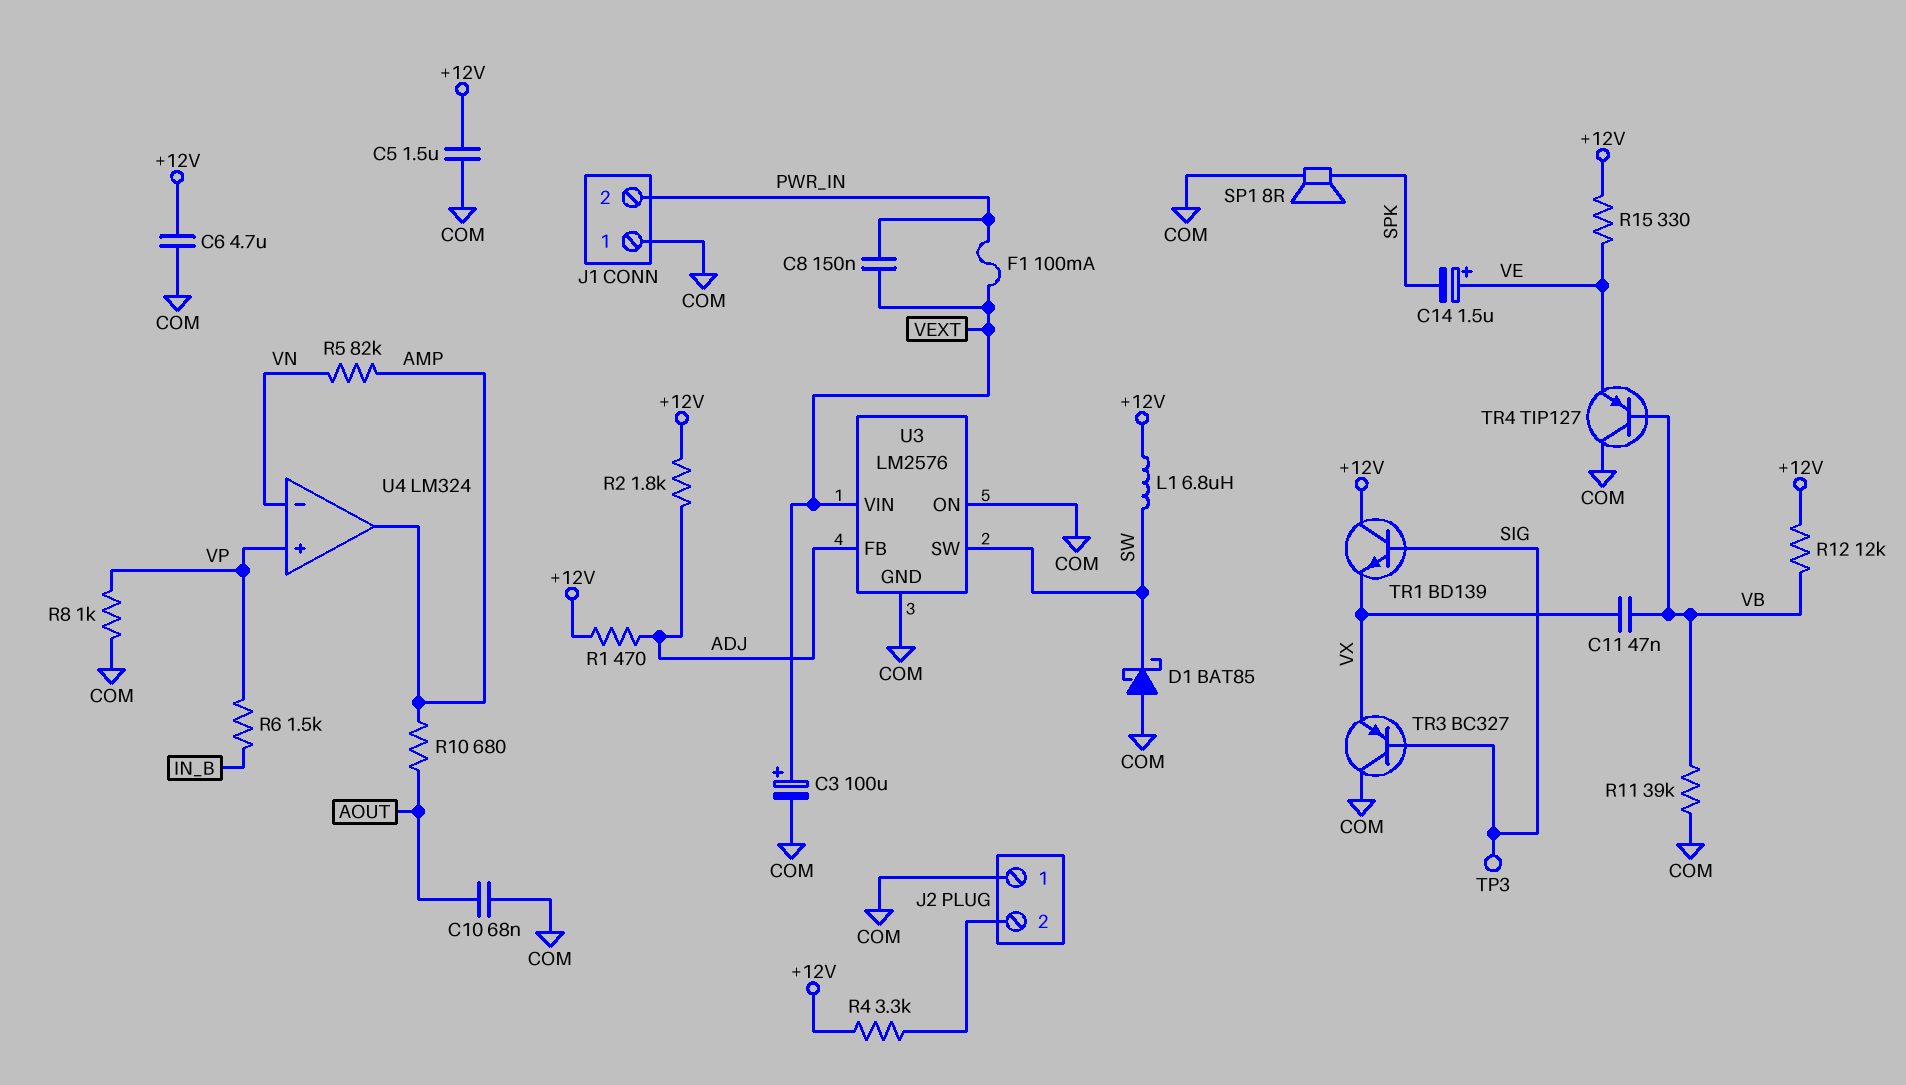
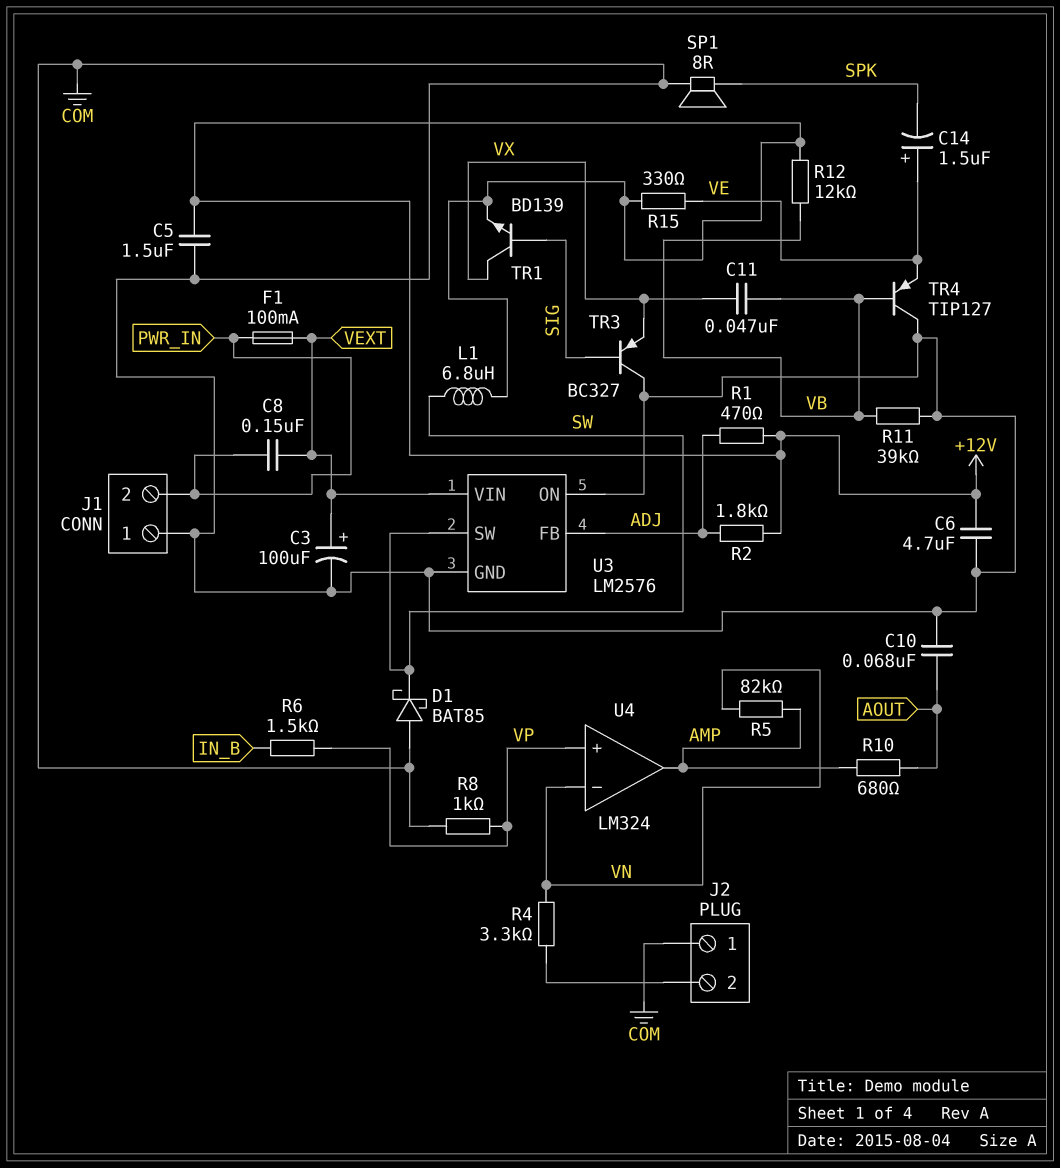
R4: 3.3k (+12V, J2/2) -> 3.3k (J2/2, VN)
TP3: test point (SIG) -> none
TR1: NPN BD139 (B SIG, C +12V, E VX) -> NPN BD139 (B SIG, C VX, E +12V)

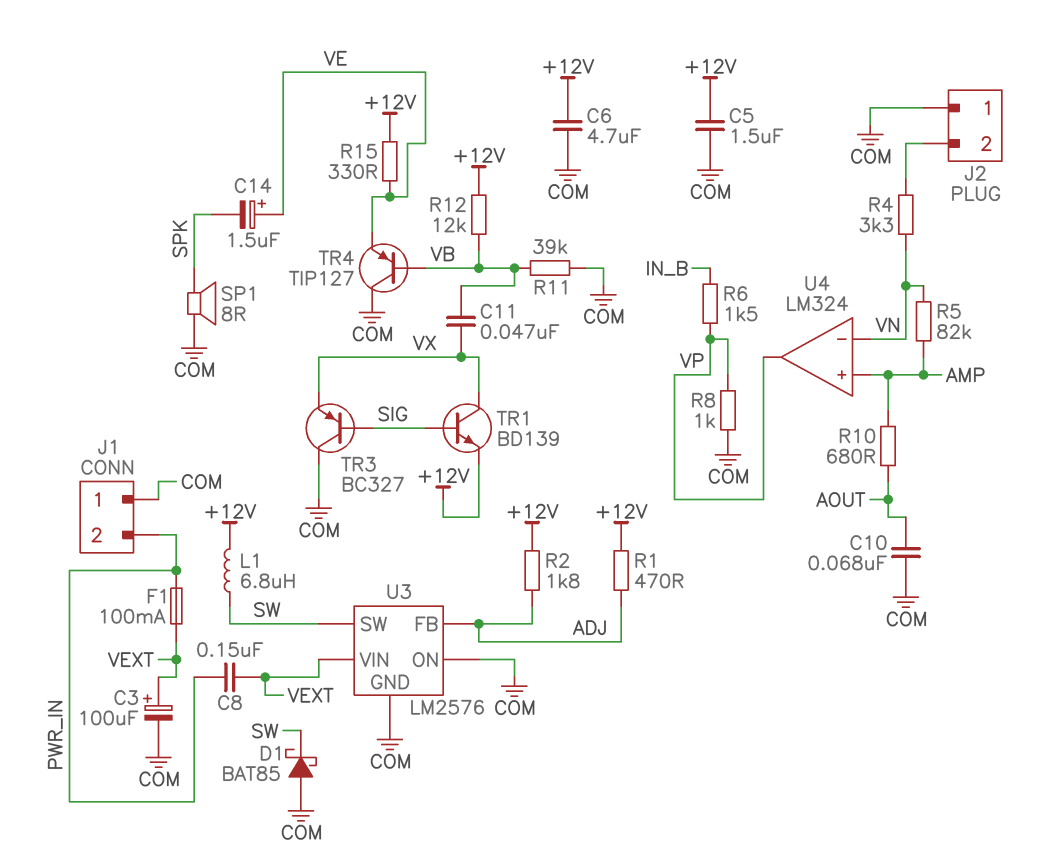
U4 pin in+: VP -> AMP
U4 pin out: AMP -> VP

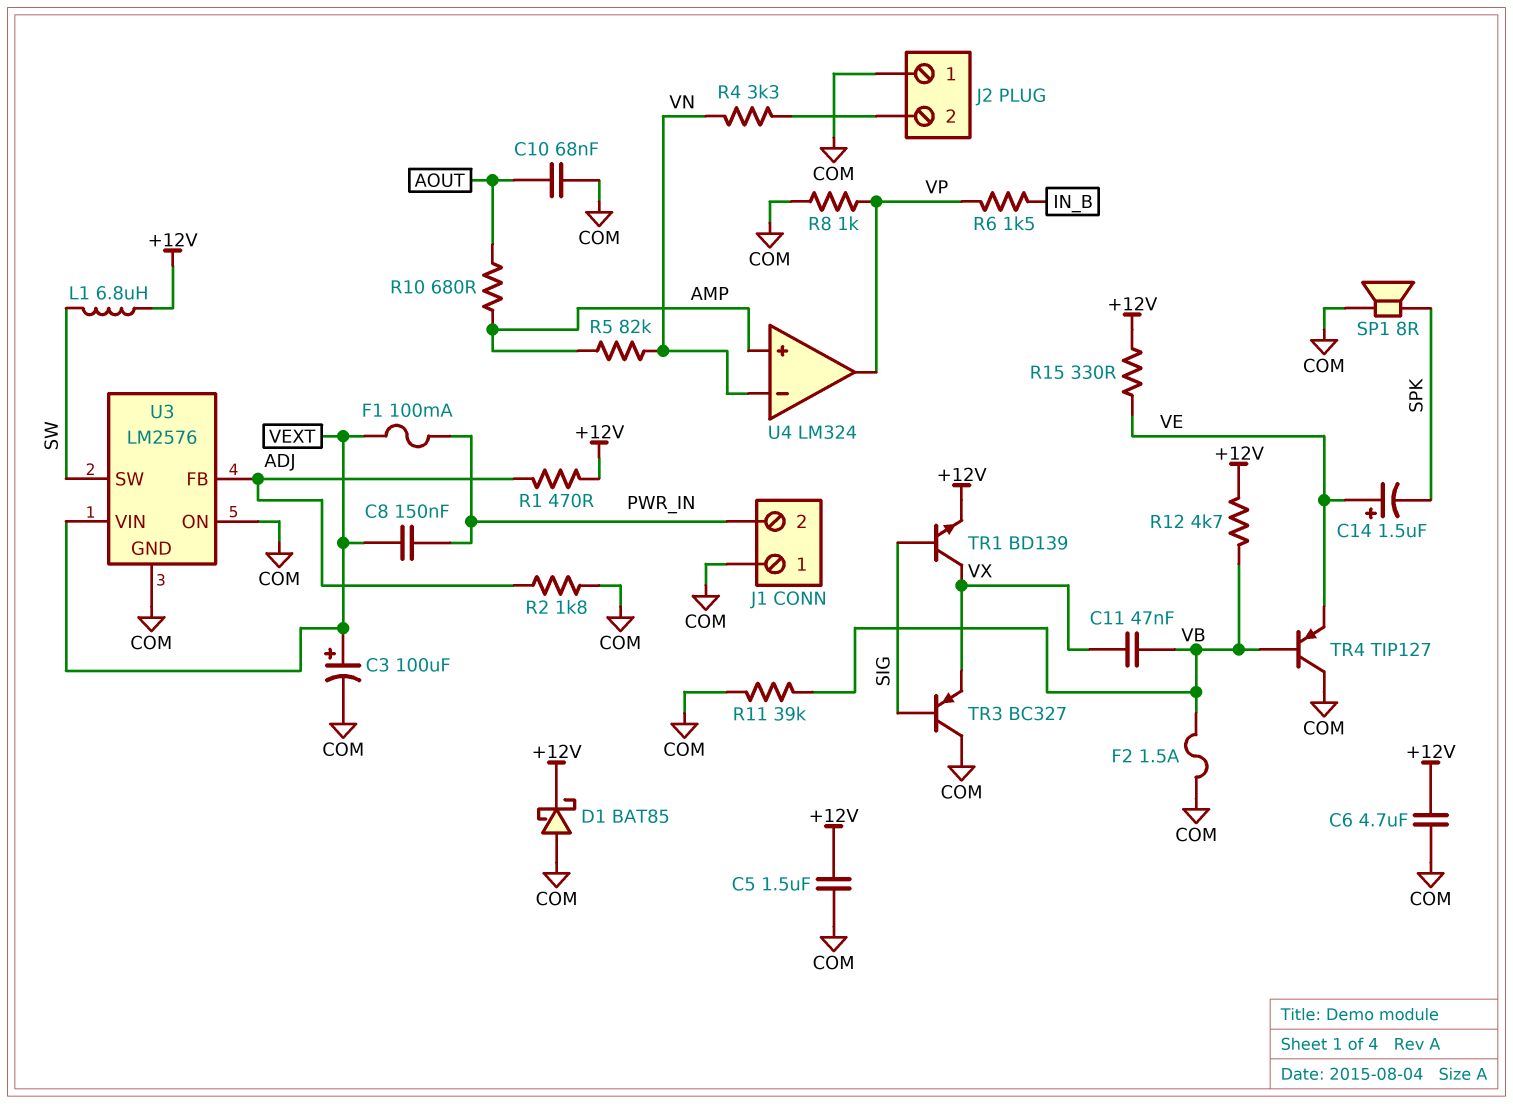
D1: schottky BAT85 (A COM, K SW) -> schottky BAT85 (A COM, K +12V)
F2: none -> 1.5A (COM, VB)
R2: 1.8k (+12V, ADJ) -> 1.8k (ADJ, COM)
R12: 12k (+12V, VB) -> 4.7k (+12V, VB)

